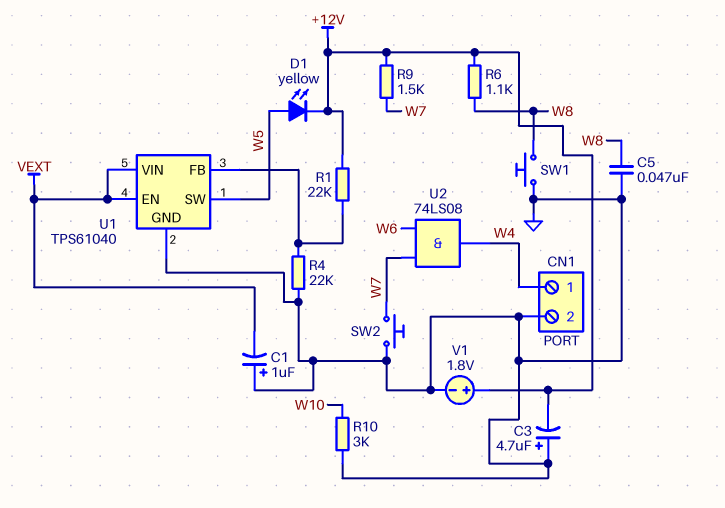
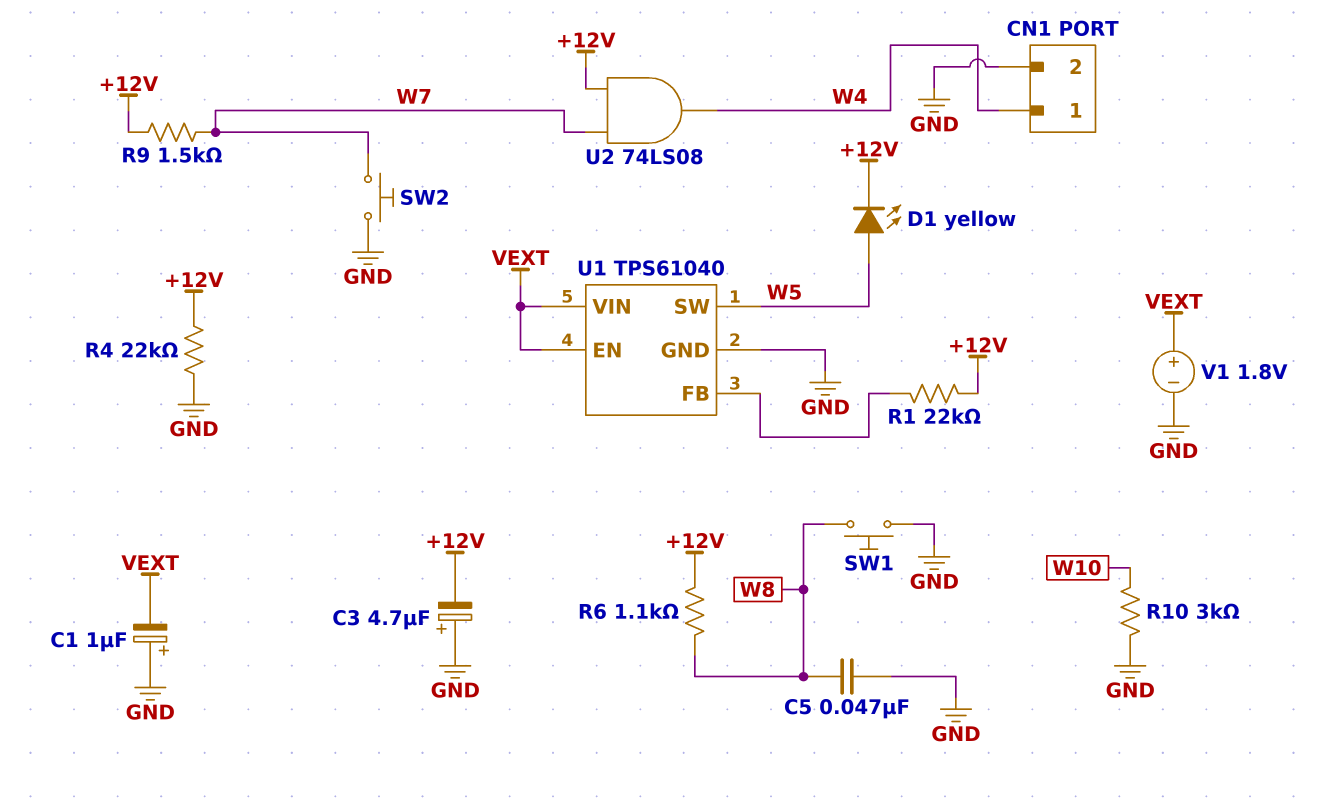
R4: 22k (GND, U1/FB) -> 22k (+12V, GND)
U2: AND 74LS08 (in W6, in W7, out W4) -> AND 74LS08 (in +12V, in W7, out W4)
V1: 1.8V (plus +12V, minus GND) -> 1.8V (plus VEXT, minus GND)

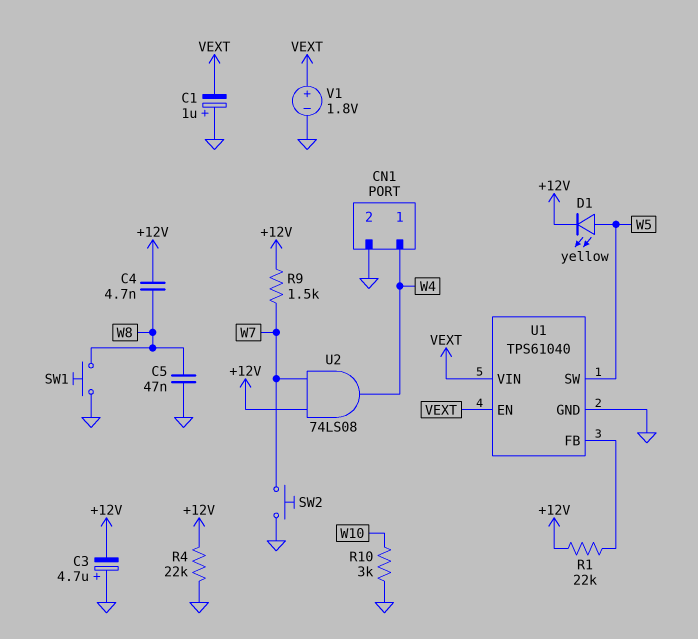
C4: none -> 4.7nF (+12V, W8)
R6: 1.1k (+12V, W8) -> none

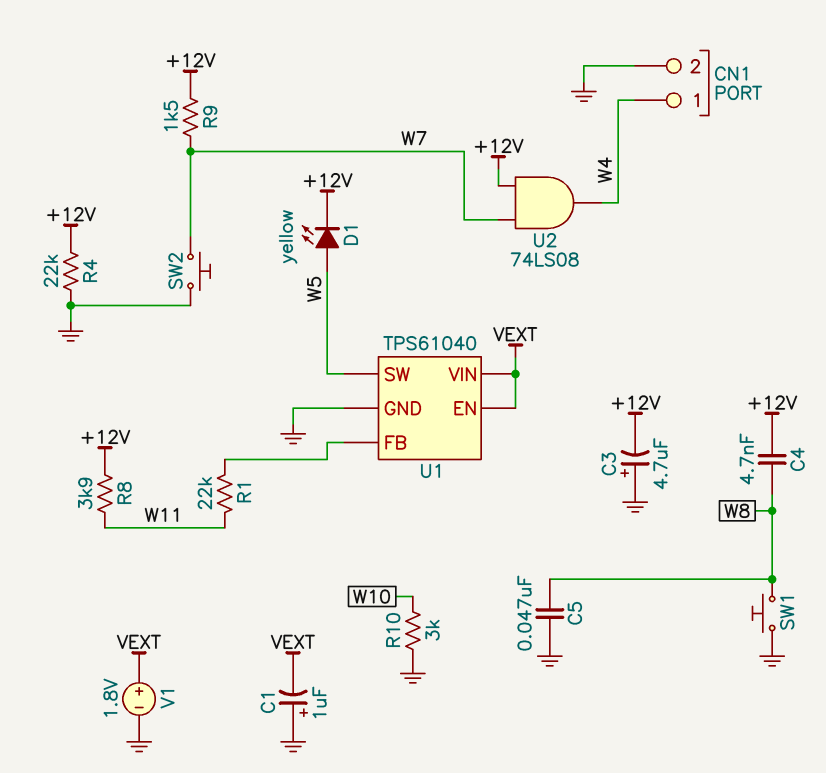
R1: 22k (+12V, U1/FB) -> 22k (U1/FB, W11)
R8: none -> 3.9k (+12V, W11)

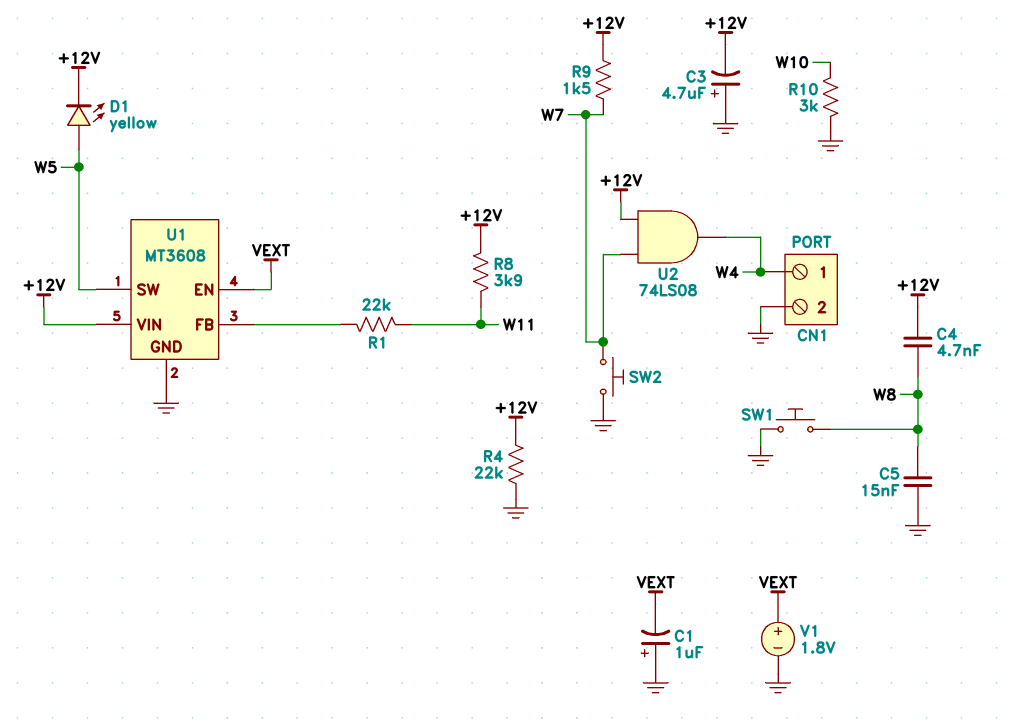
C5: 47nF (GND, W8) -> 15nF (GND, W8)
U1: TPS61040 -> MT3608
U1 pin VIN: VEXT -> +12V

